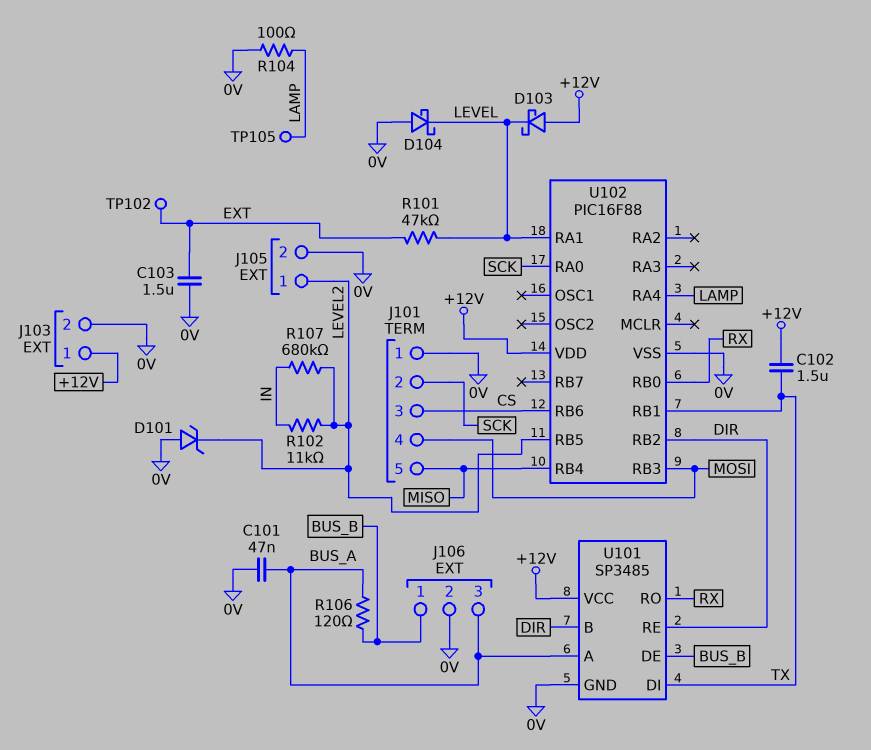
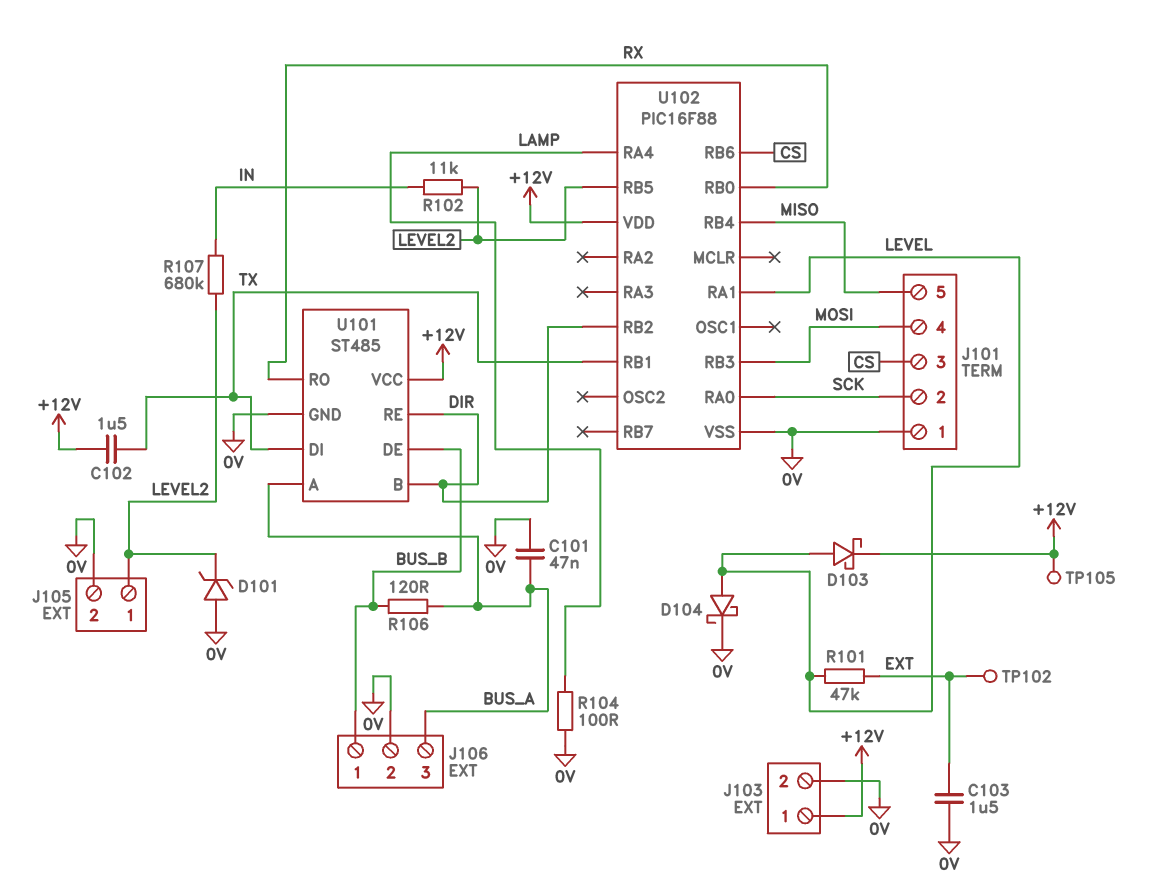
D103: schottky (A +12V, K LEVEL) -> schottky (A LEVEL, K +12V)
D104: schottky (A 0V, K LEVEL) -> schottky (A LEVEL, K 0V)
TP105: test point (LAMP) -> test point (+12V)
U101: SP3485 -> ST485

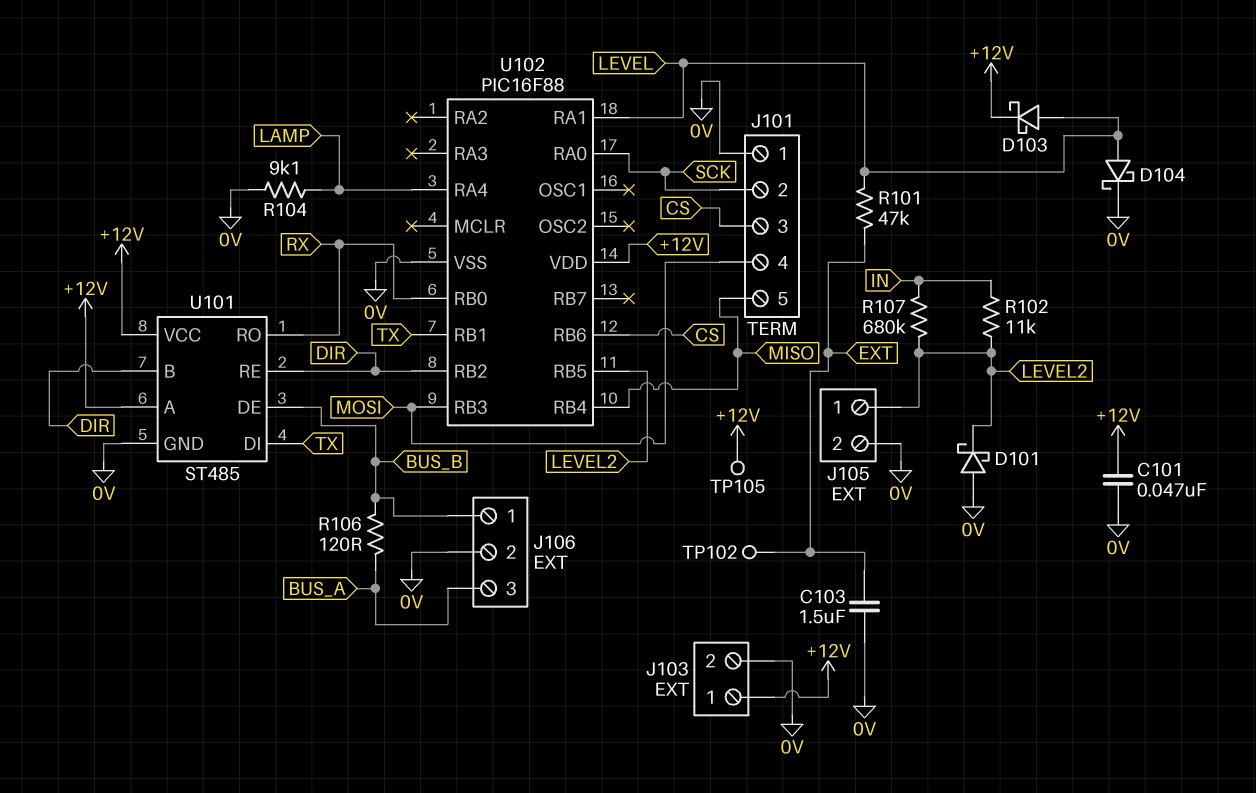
C101: 47nF (0V, BUS_A) -> 47nF (+12V, 0V)
C102: 1.5uF (+12V, TX) -> none
D101: zener (A 0V, K LEVEL2) -> schottky (A 0V, K LEVEL2)
R104: 100 (0V, LAMP) -> 9.1k (0V, LAMP)
U101 pin A: BUS_A -> +12V

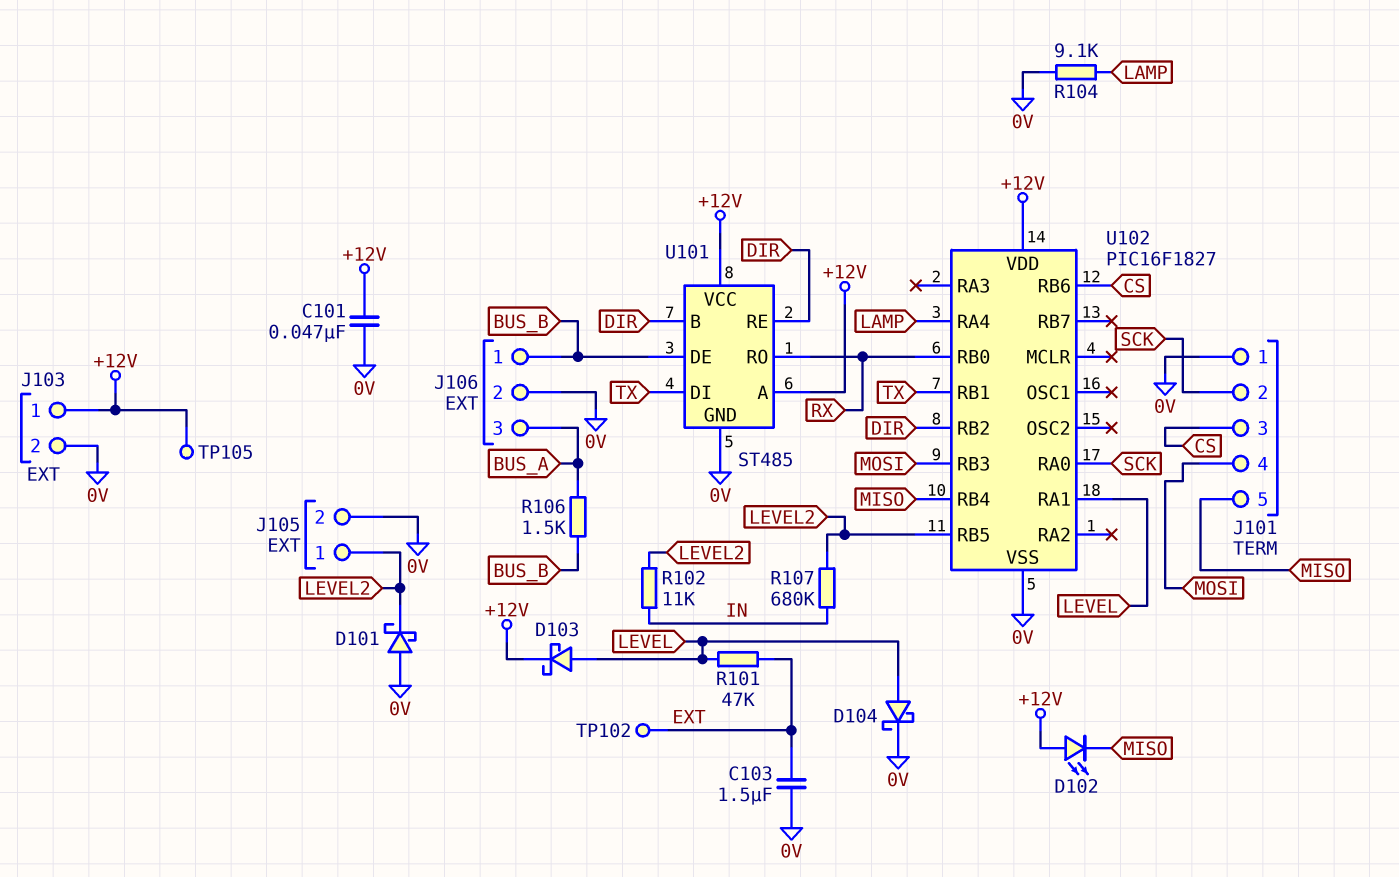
D102: none -> LED (A +12V, K MISO)
R106: 120 (BUS_A, BUS_B) -> 1.5k (BUS_A, BUS_B)
U102: PIC16F88 -> PIC16F1827

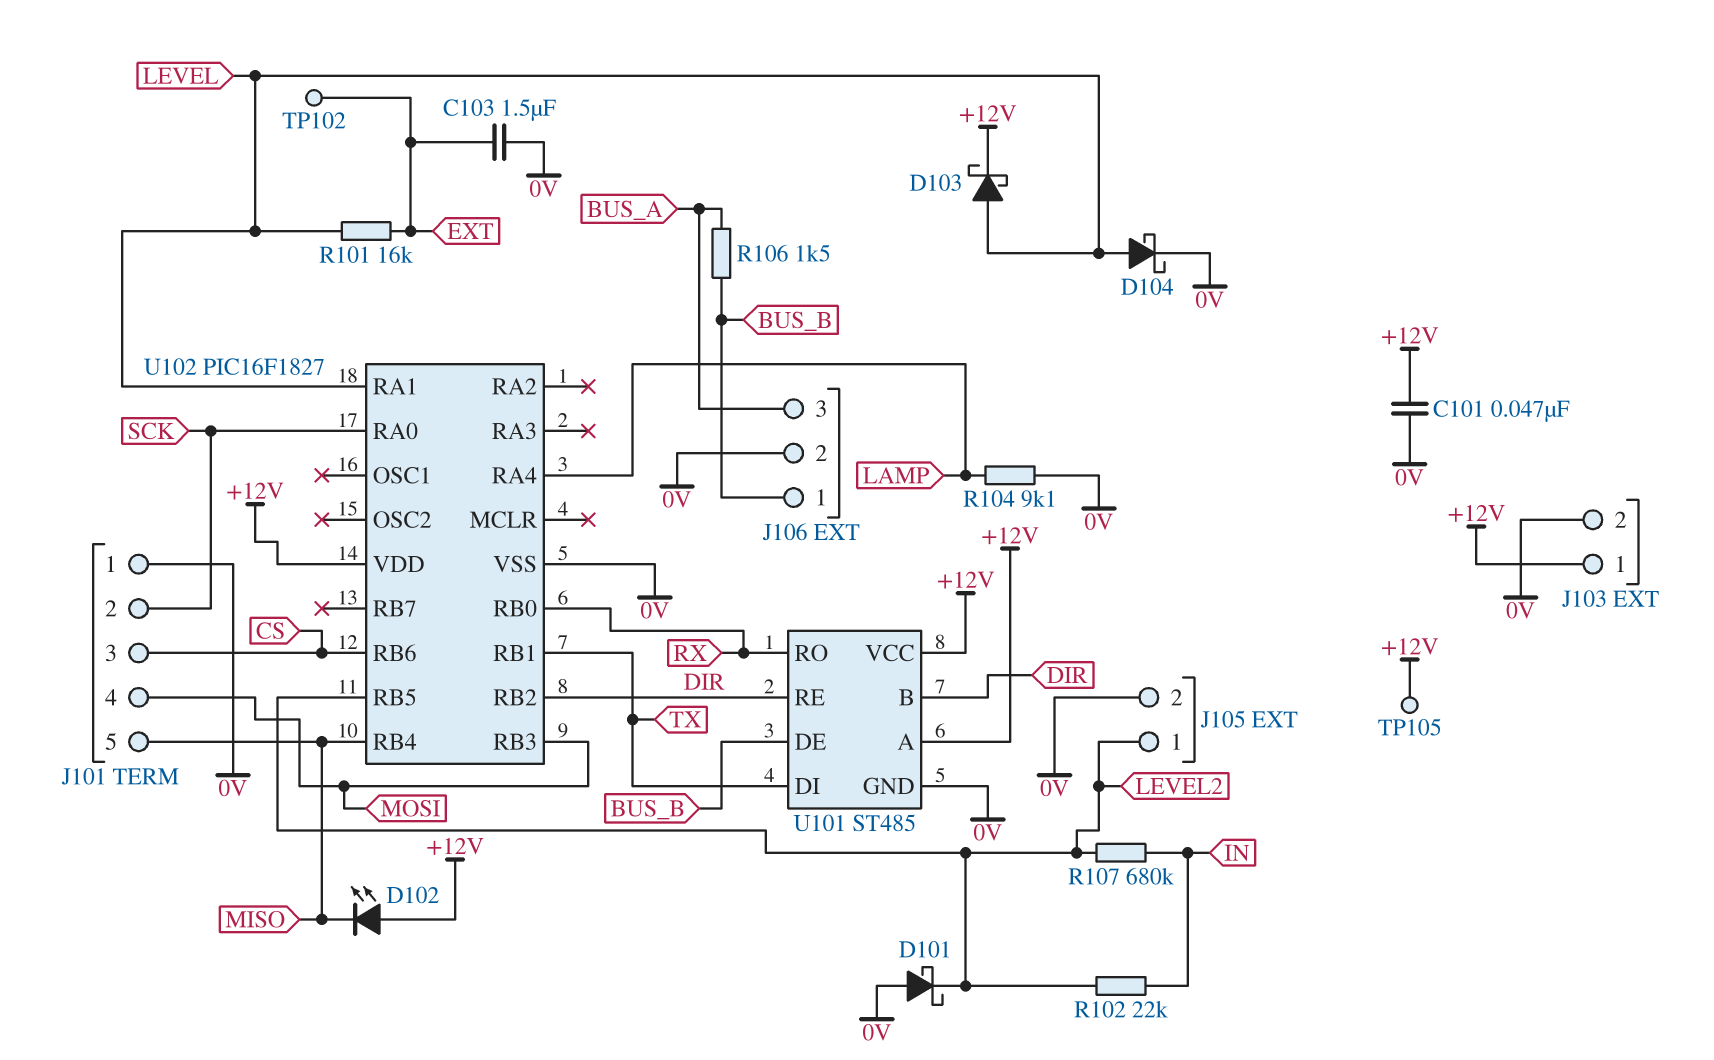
R101: 47k (EXT, LEVEL) -> 16k (EXT, LEVEL)
R102: 11k (IN, LEVEL2) -> 22k (IN, LEVEL2)

